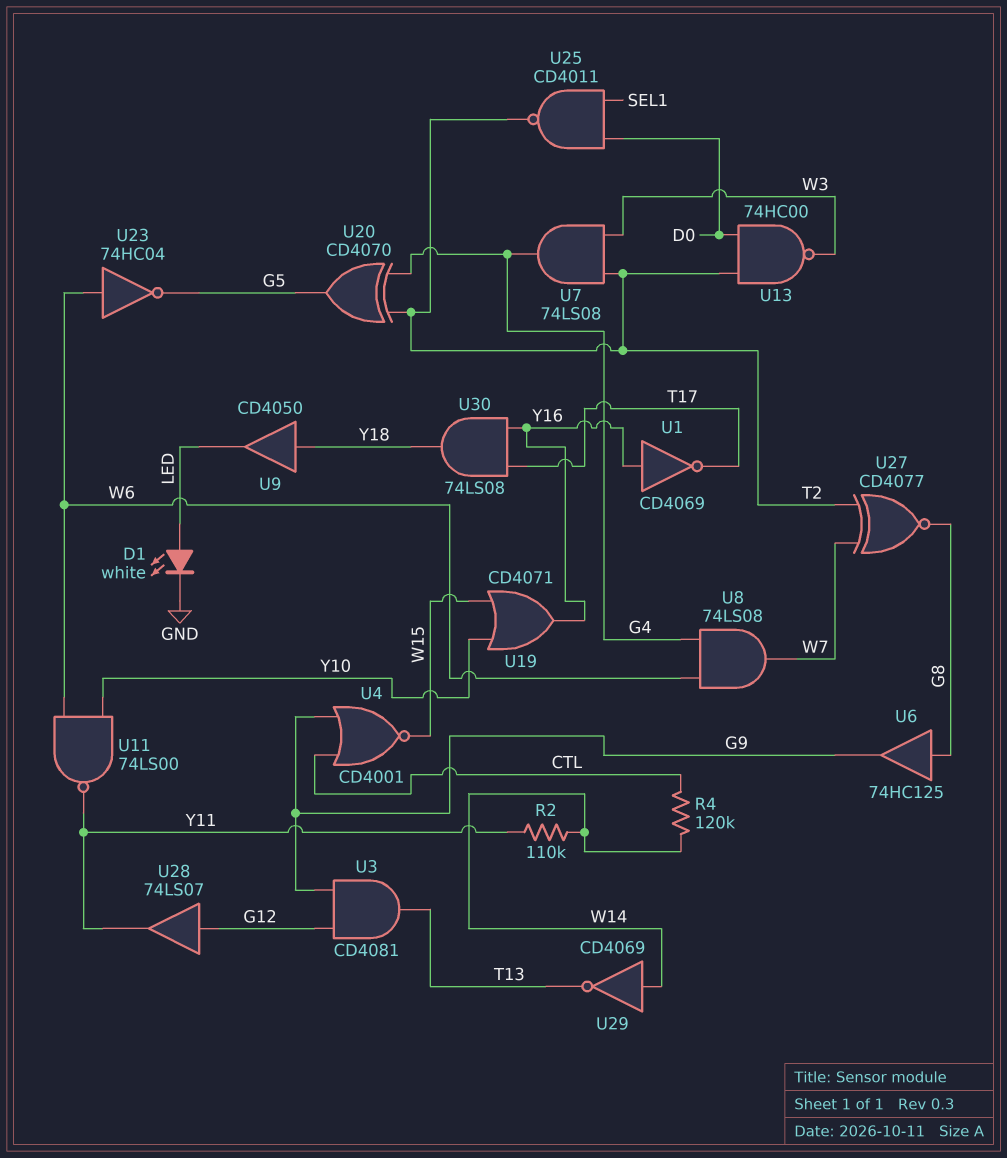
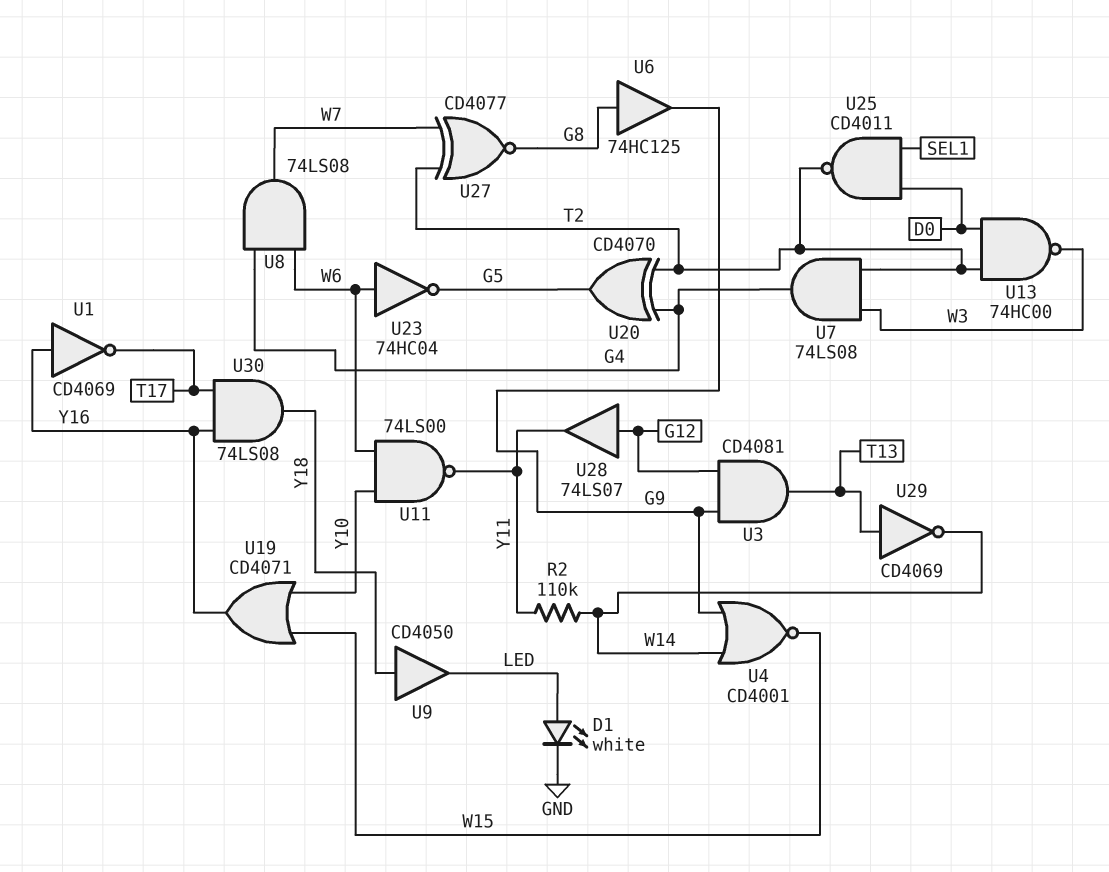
R4: 120k (CTL, W14) -> none
U4: NOR CD4001 (in CTL, in G9, out W15) -> NOR CD4001 (in G9, in W14, out W15)
U29: NOT CD4069 (in W14, out T13) -> NOT CD4069 (in T13, out W14)

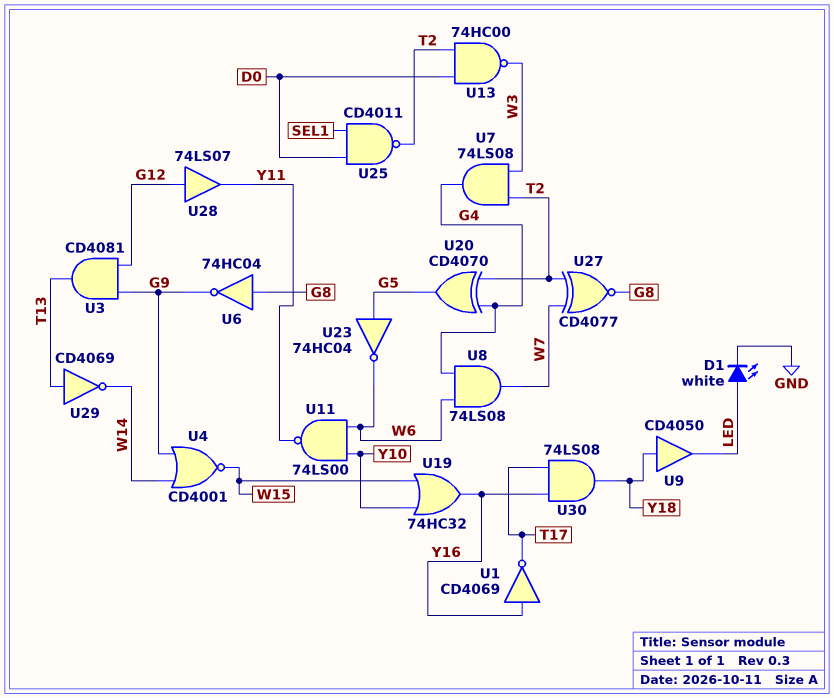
R2: 110k (W14, Y11) -> none
U6: buffer 74HC125 (in G8, out G9) -> NOT 74HC04 (in G8, out G9)
U19: OR CD4071 (in W15, in Y10, out Y16) -> OR 74HC32 (in W15, in Y10, out Y16)
U23: NOT 74HC04 (in W6, out G5) -> NOT 74HC04 (in G5, out W6)

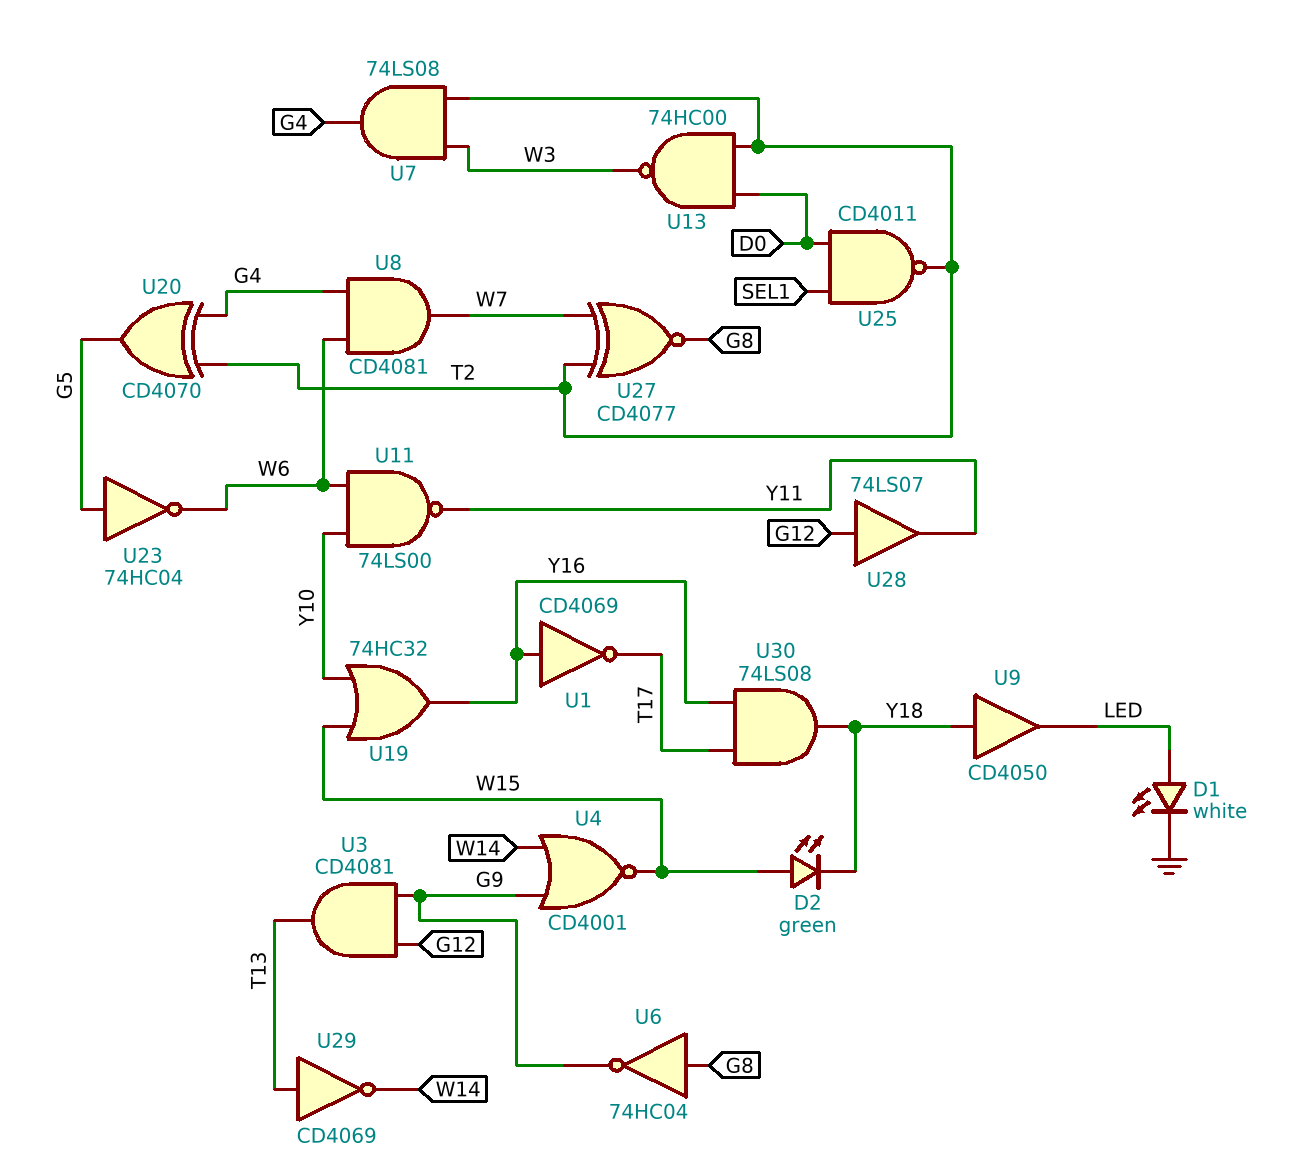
D2: none -> LED green (A W15, K Y18)
U8: AND 74LS08 (in G4, in W6, out W7) -> AND CD4081 (in G4, in W6, out W7)

